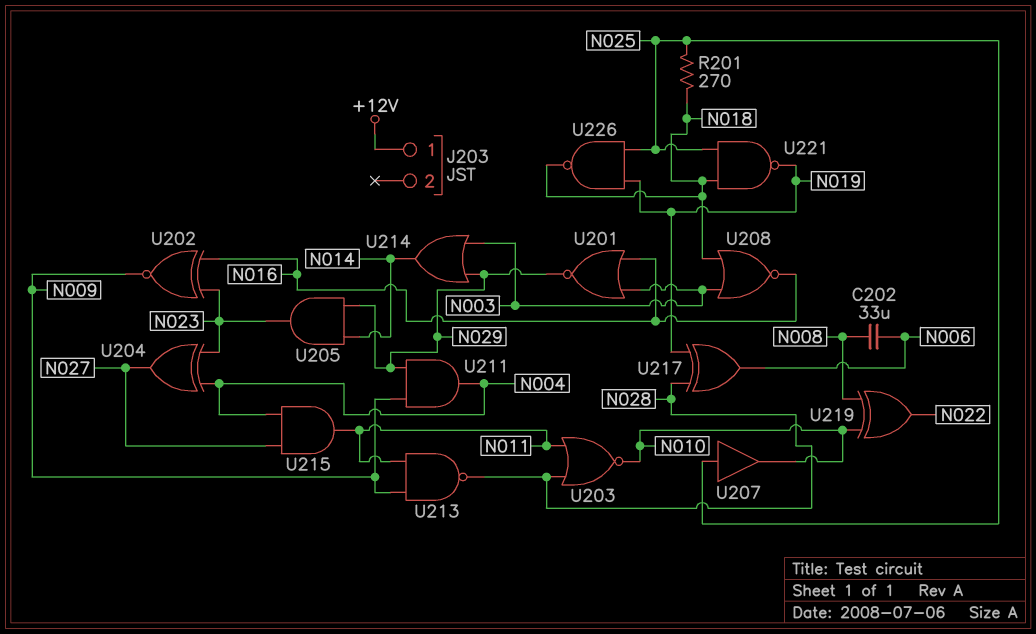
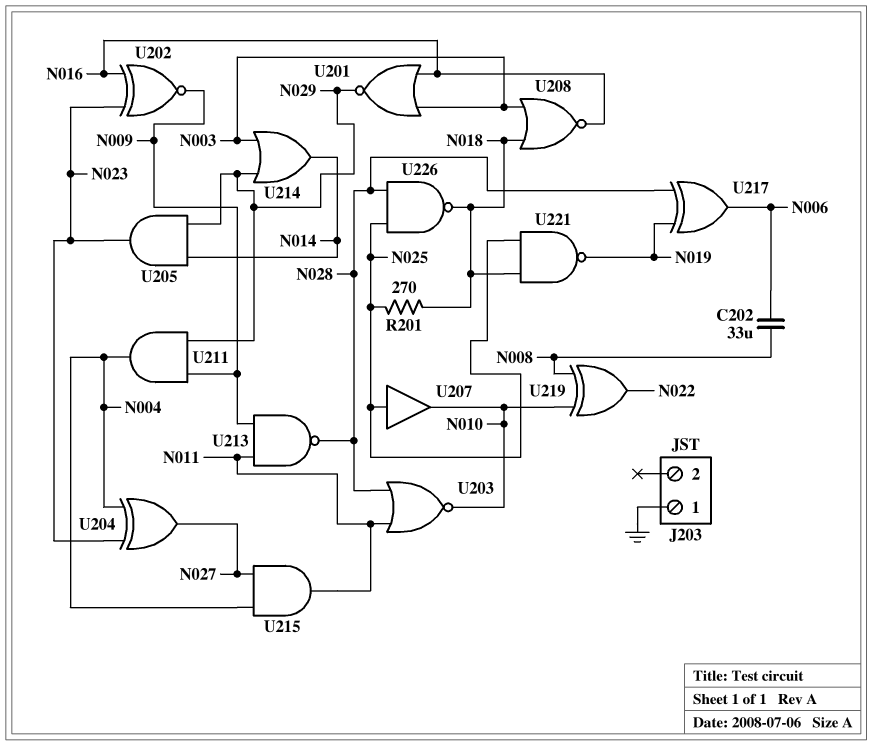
J203 pin 1: +12V -> GND
U226: NAND (in N019, in N025, out N018) -> NAND (in N025, in N028, out N018)

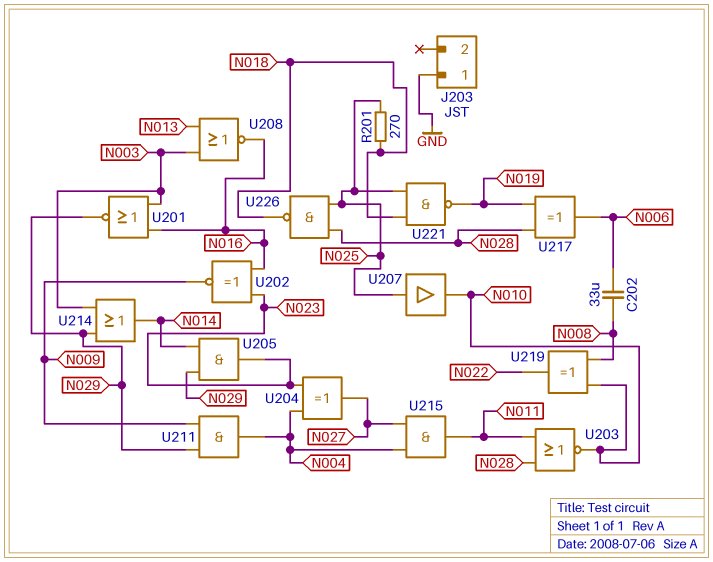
U208: NOR (in N003, in N018, out N016) -> NOR (in N003, in N013, out N016)
U213: NAND (in N009, in N011, out N028) -> none

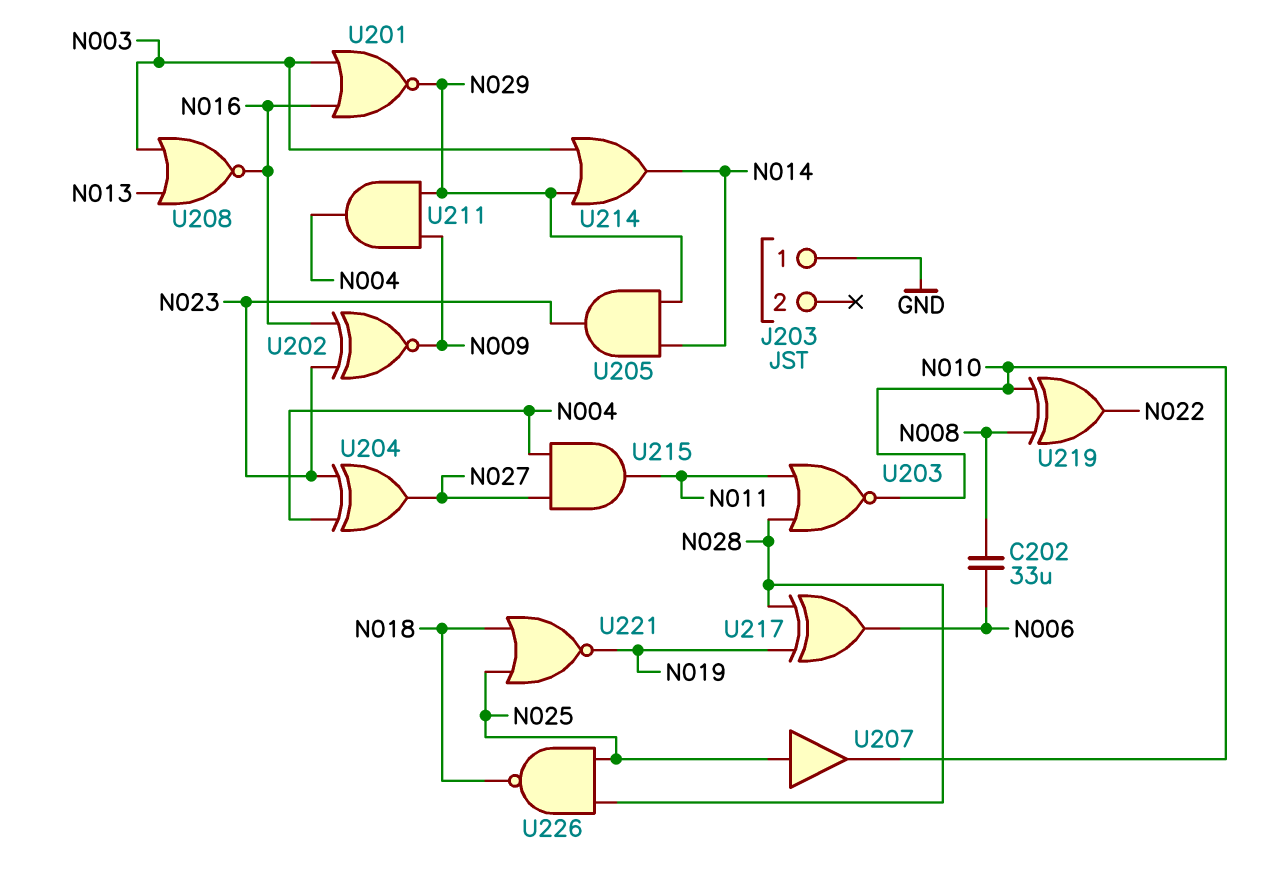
R201: 270 (N018, N025) -> none
U221: NAND (in N018, in N025, out N019) -> NOR (in N018, in N025, out N019)

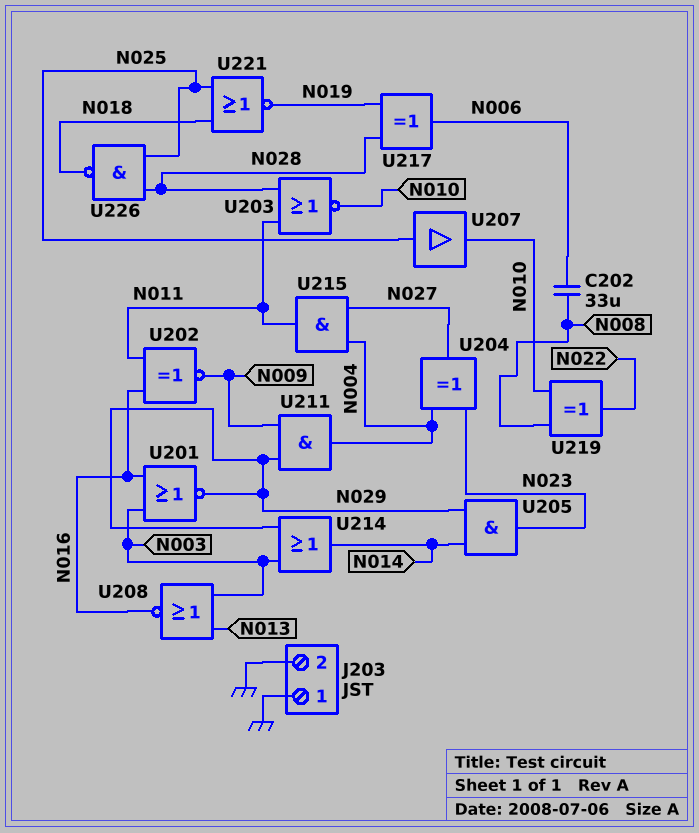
J203 pin 2: none -> GND
U202: XNOR (in N016, in N023, out N009) -> XNOR (in N011, in N016, out N009)

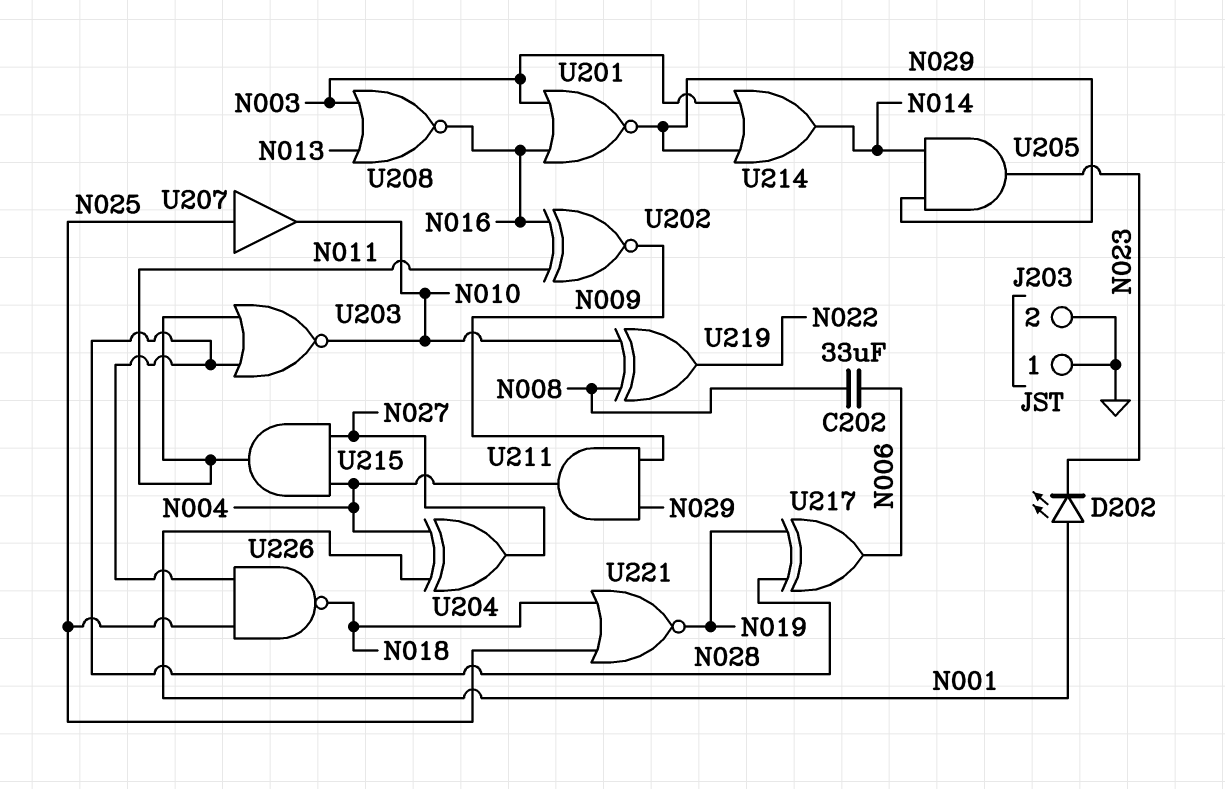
D202: none -> LED (A N001, K N023)
U204: XOR (in N004, in N023, out N027) -> XOR (in N001, in N004, out N027)

